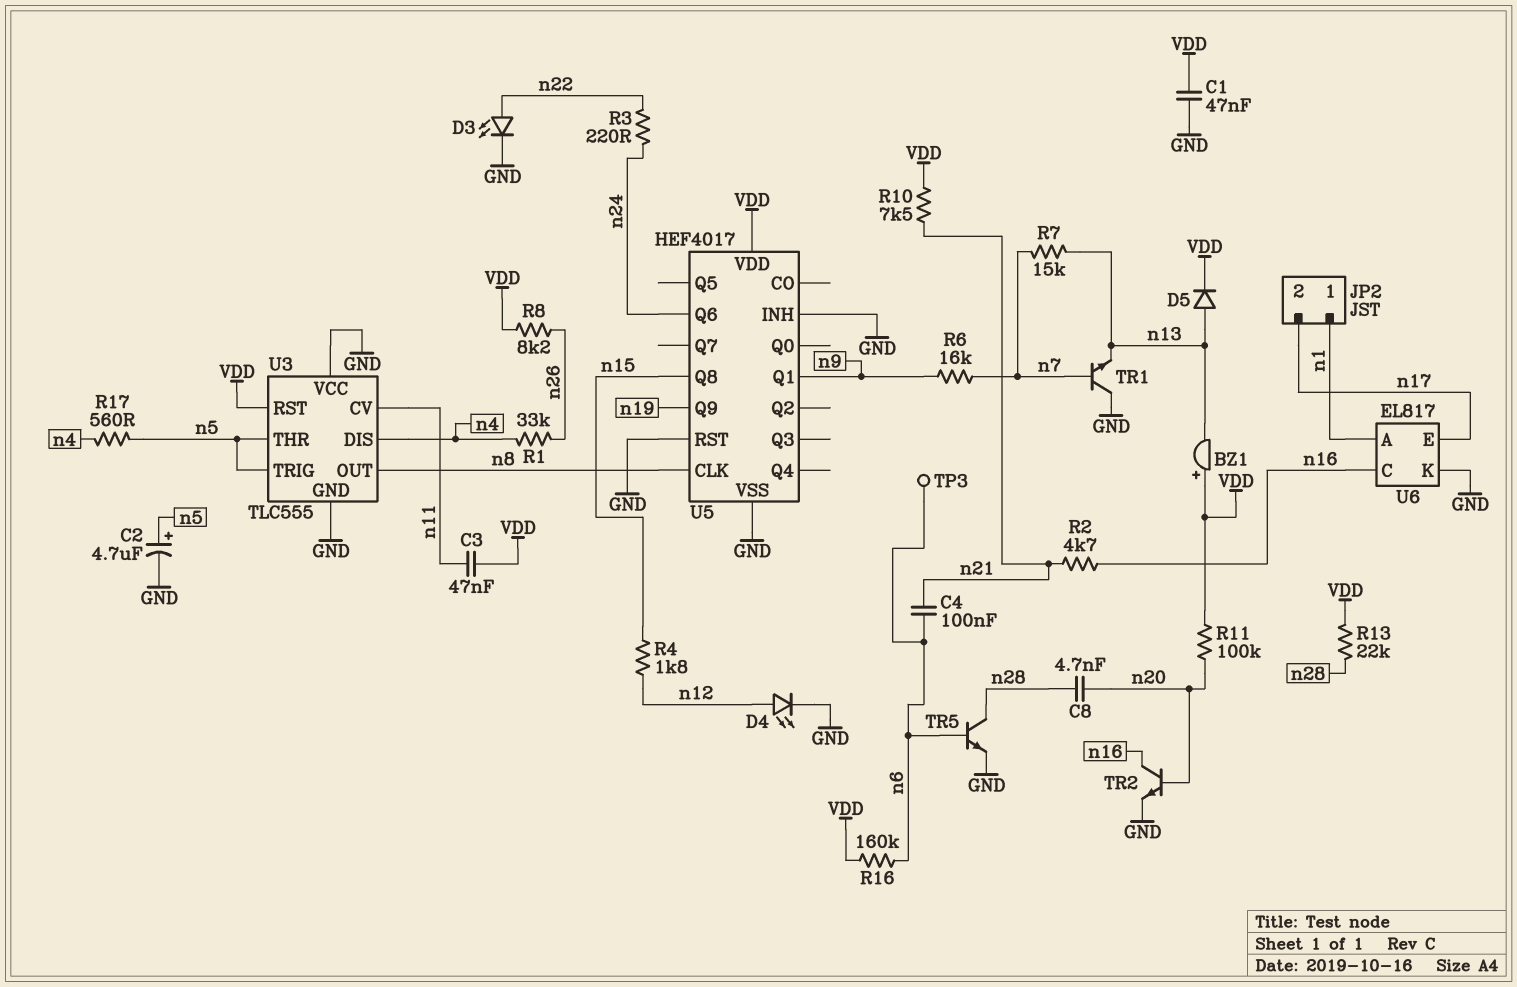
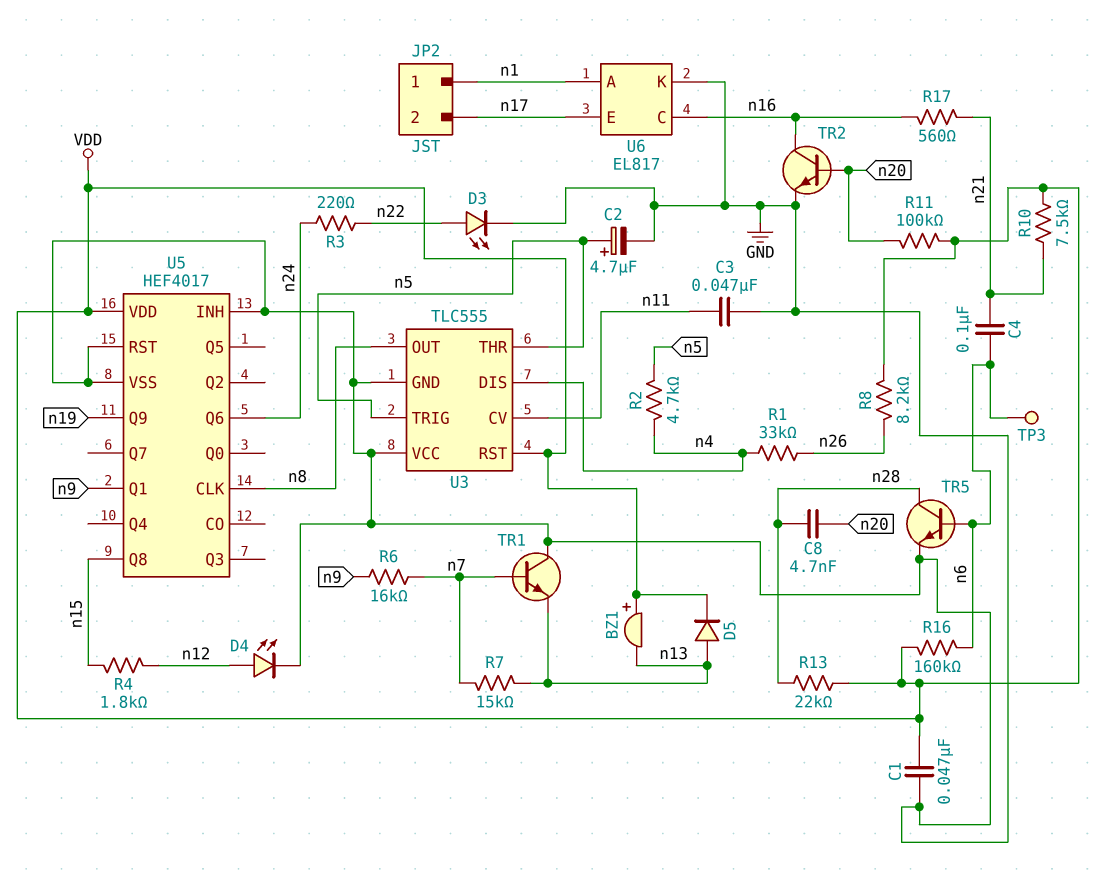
C3: 47nF (VDD, n11) -> 47nF (GND, n11)
R2: 4.7k (n16, n21) -> 4.7k (n4, n5)
R17: 560 (n4, n5) -> 560 (n16, n21)

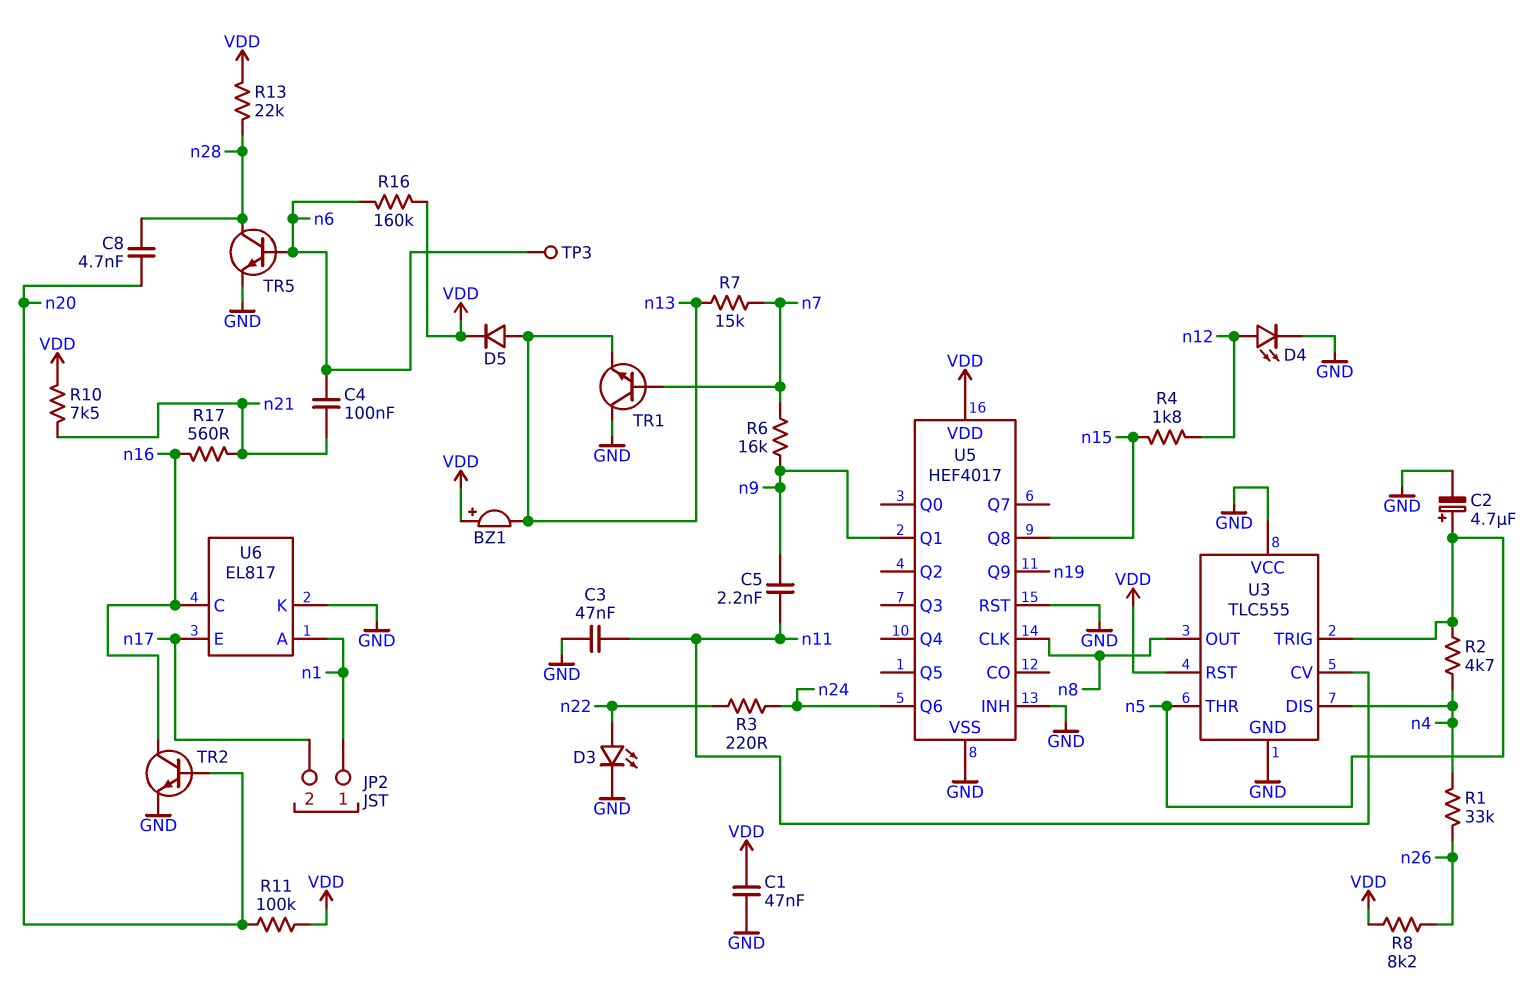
C5: none -> 2.2nF (n9, n11)

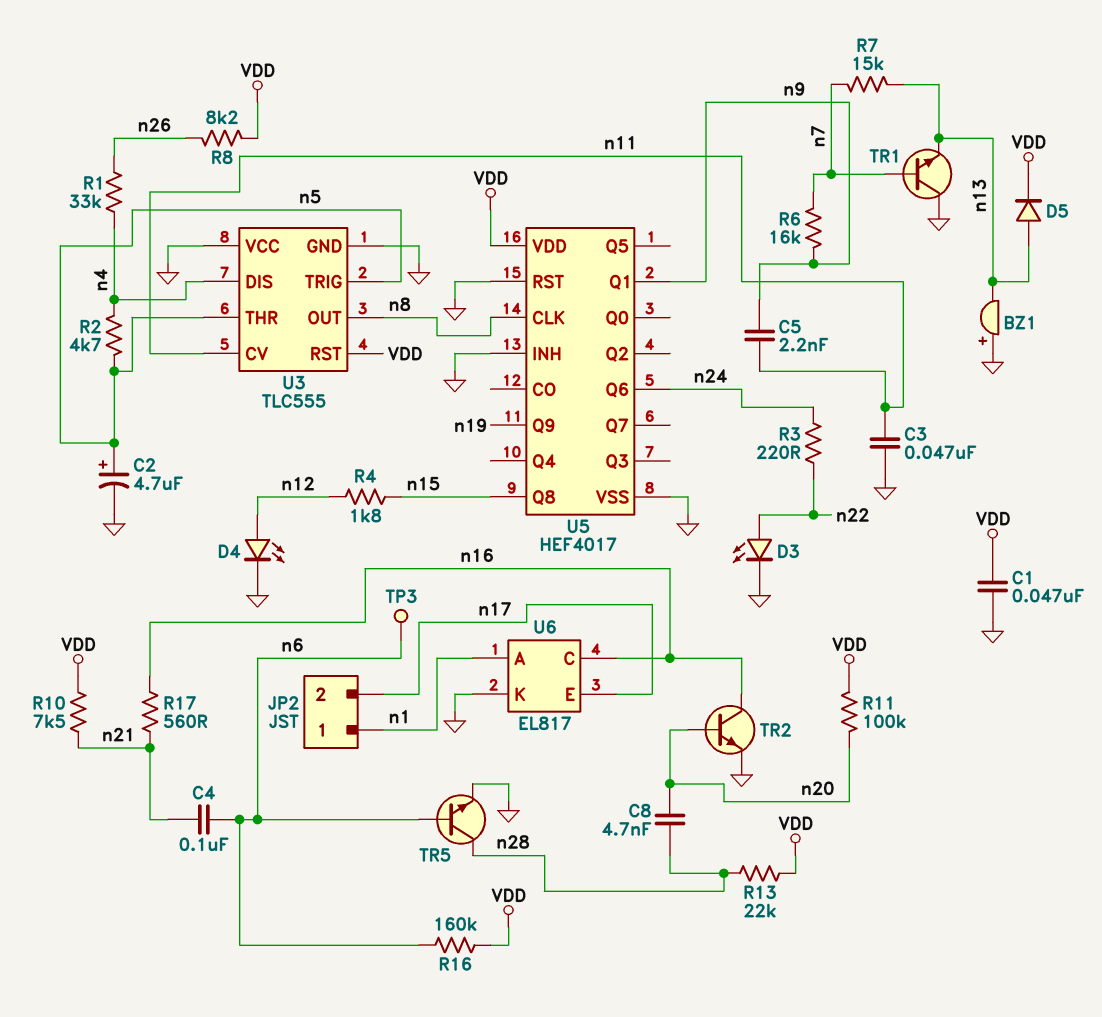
BZ1: buzzer (plus VDD, minus n13) -> buzzer (plus GND, minus n13)

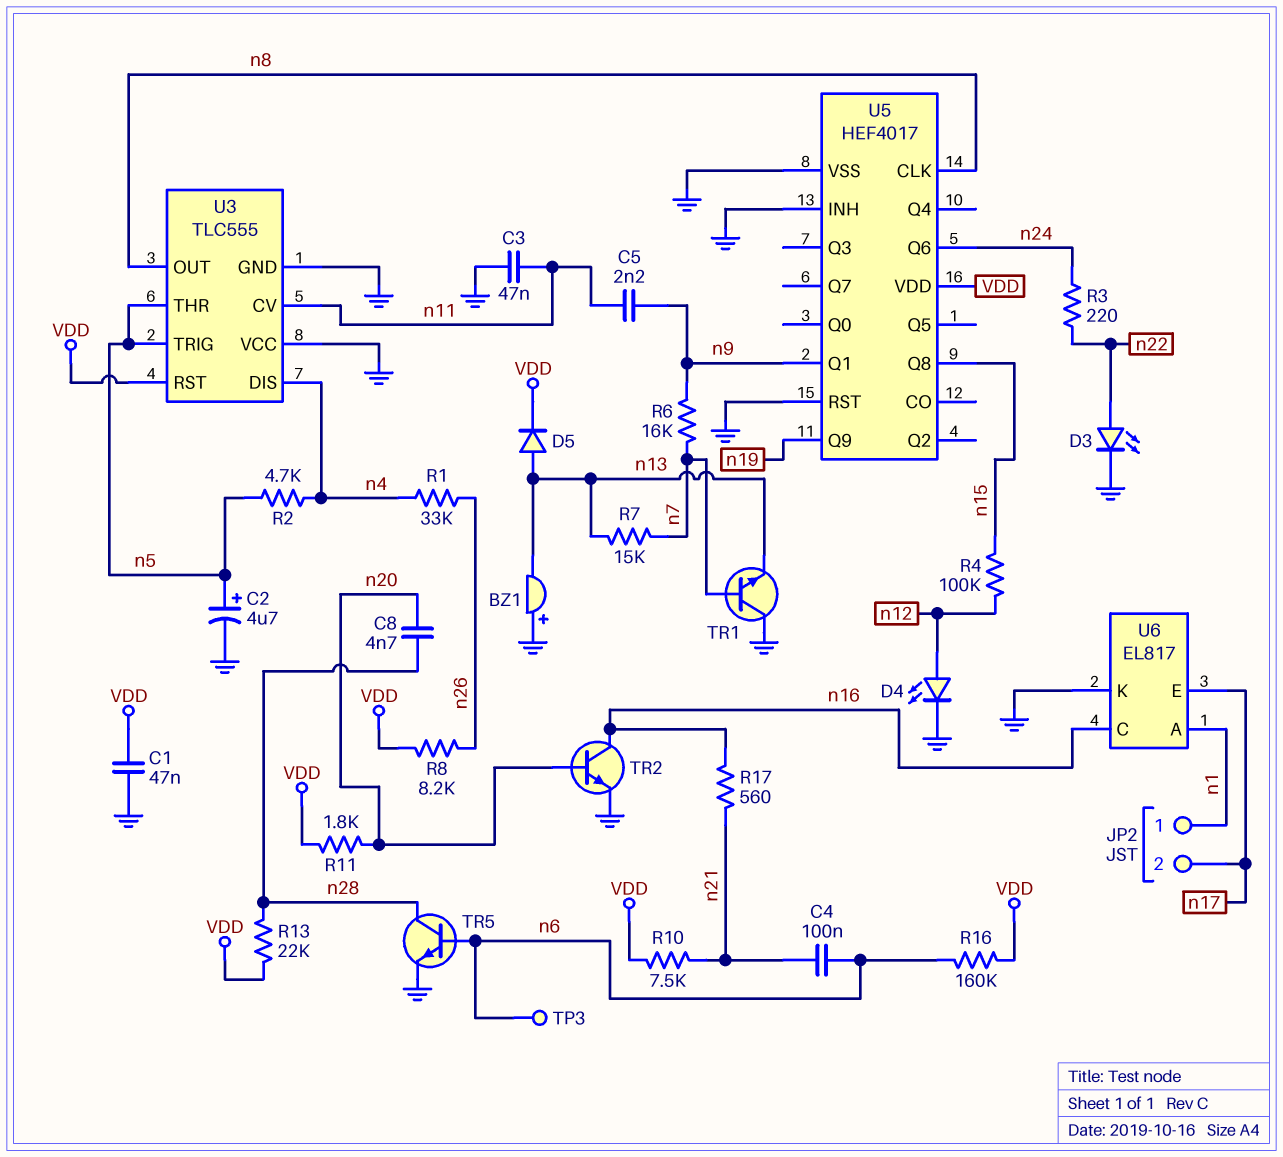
R4: 1.8k (n12, n15) -> 100k (n12, n15)
R11: 100k (VDD, n20) -> 1.8k (VDD, n20)

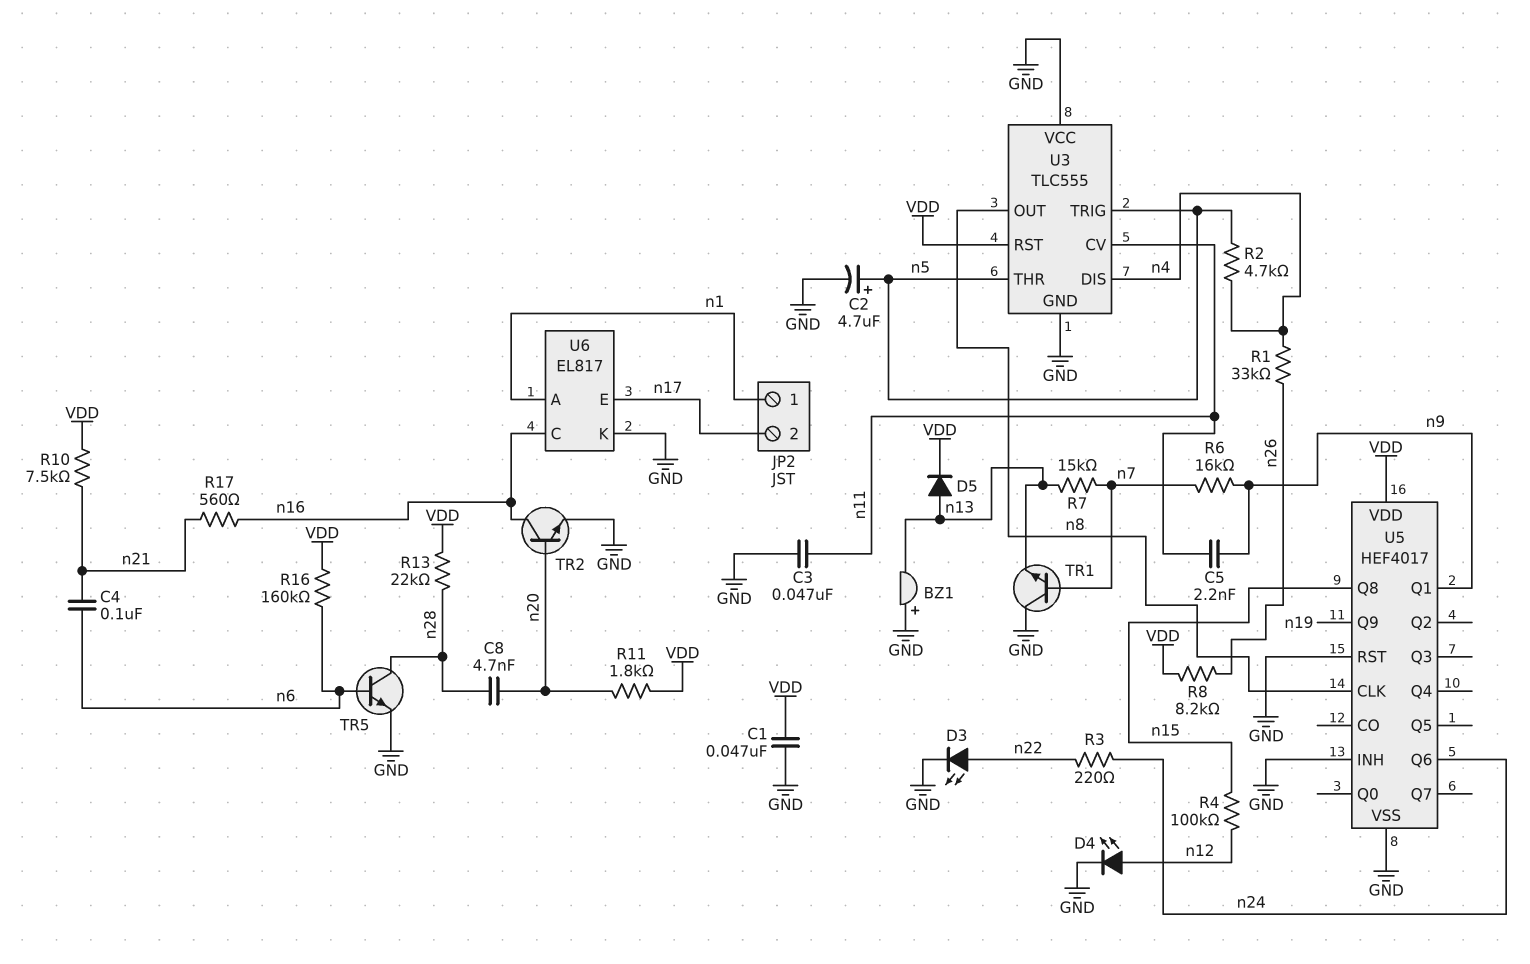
TP3: test point (n6) -> none

